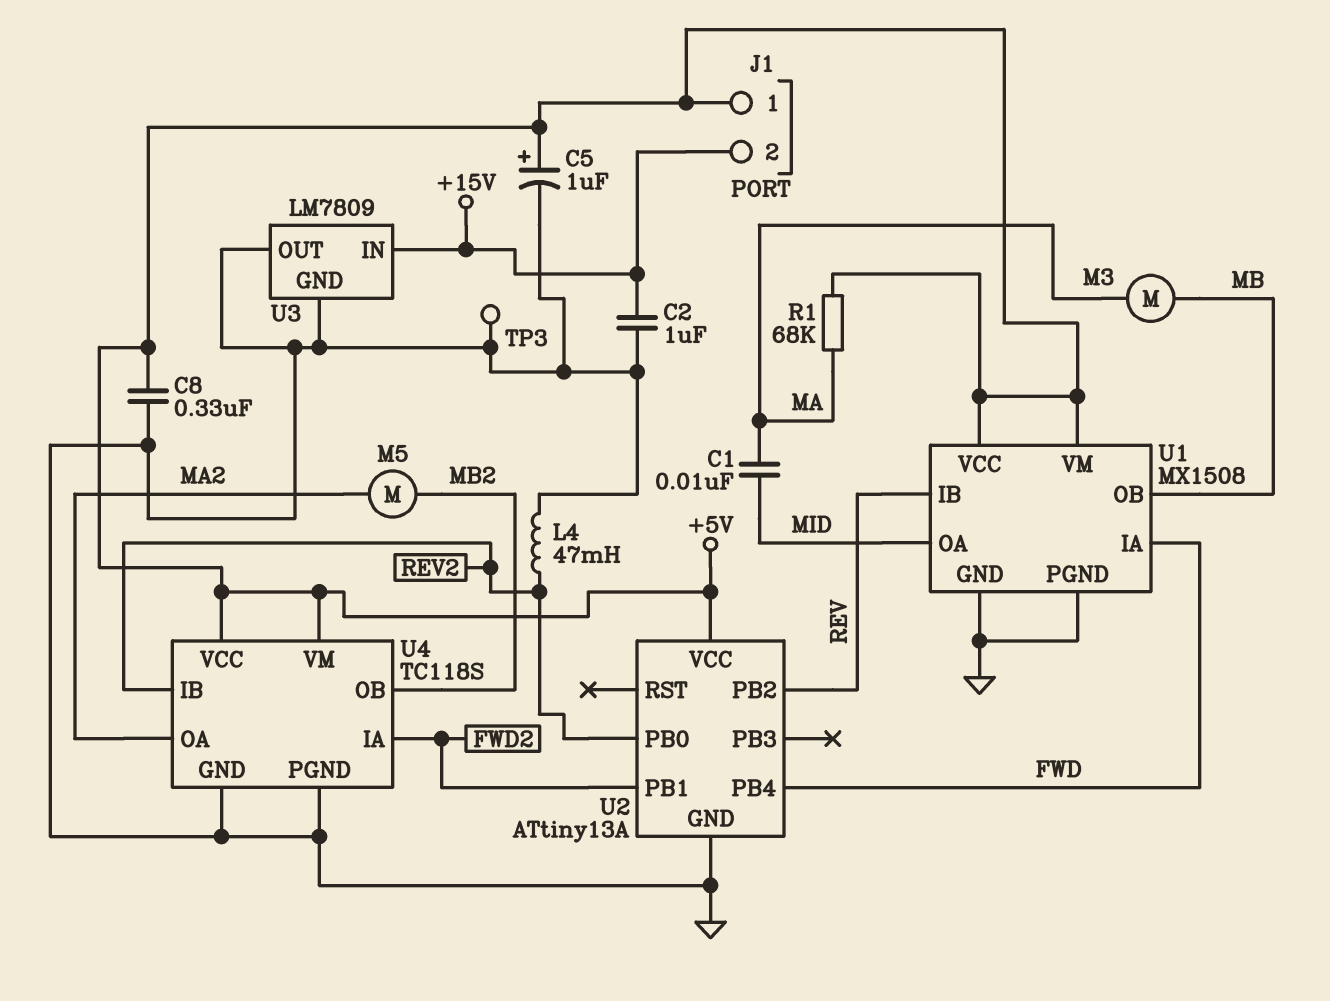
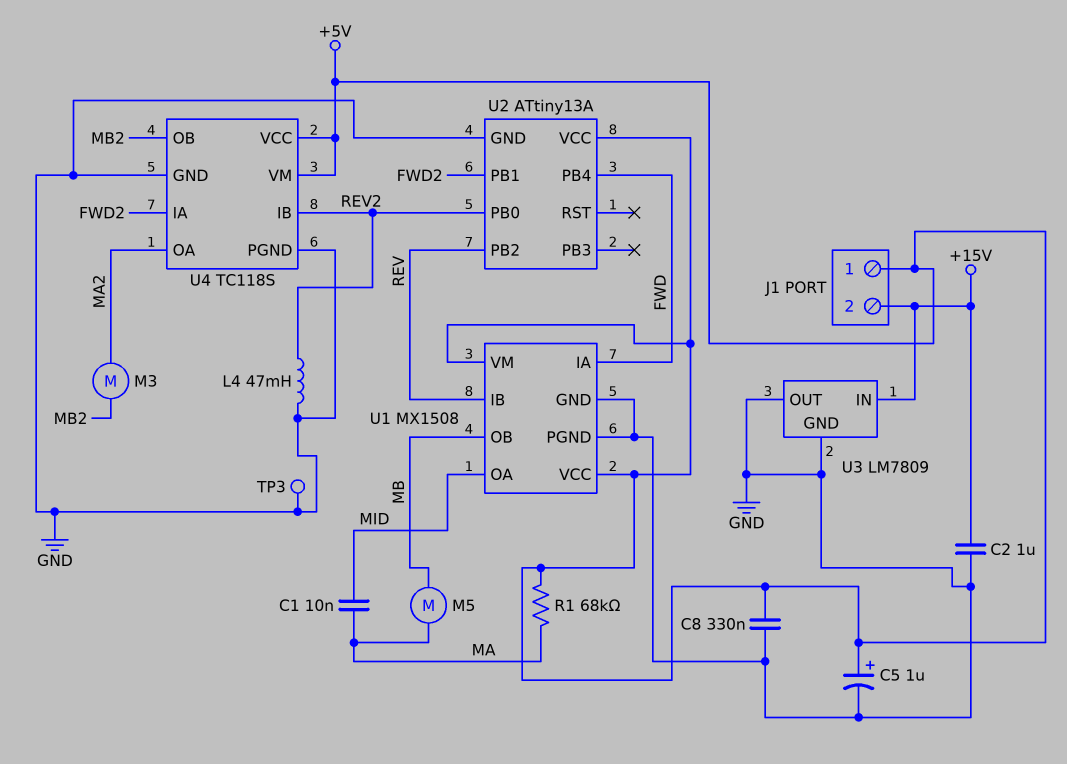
M3: motor (MA, MB) -> motor (MA2, MB2)
M5: motor (MA2, MB2) -> motor (MA, MB)

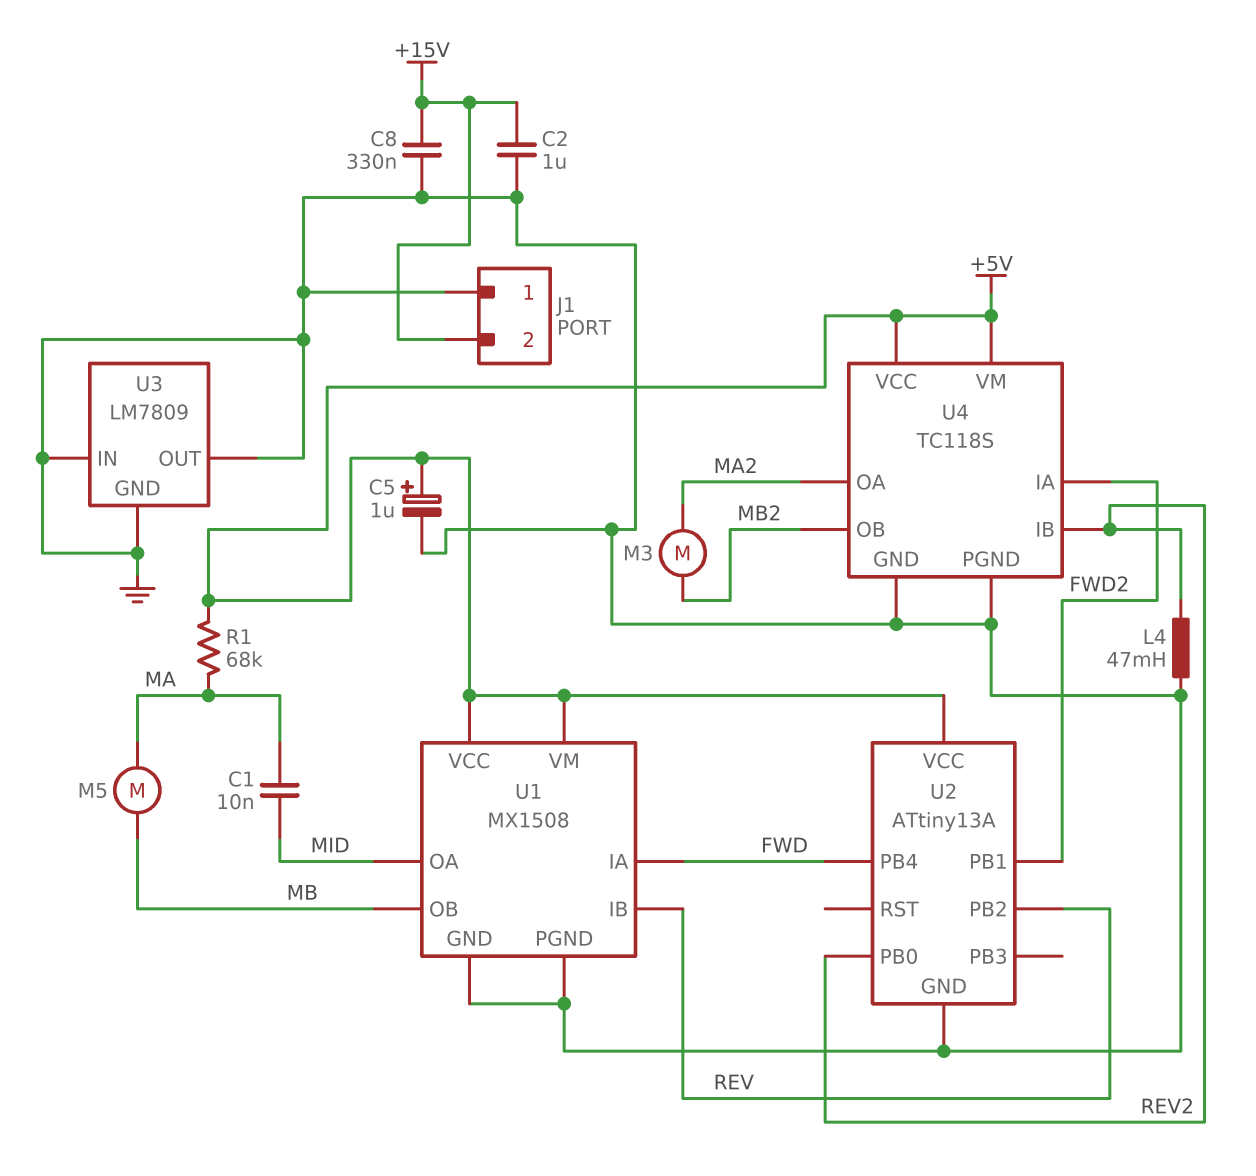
C8: 330nF (+5V, GND) -> 330nF (+15V, GND)
J1 pin 1: +5V -> GND
TP3: test point (GND) -> none
U3 pin IN: +15V -> GND

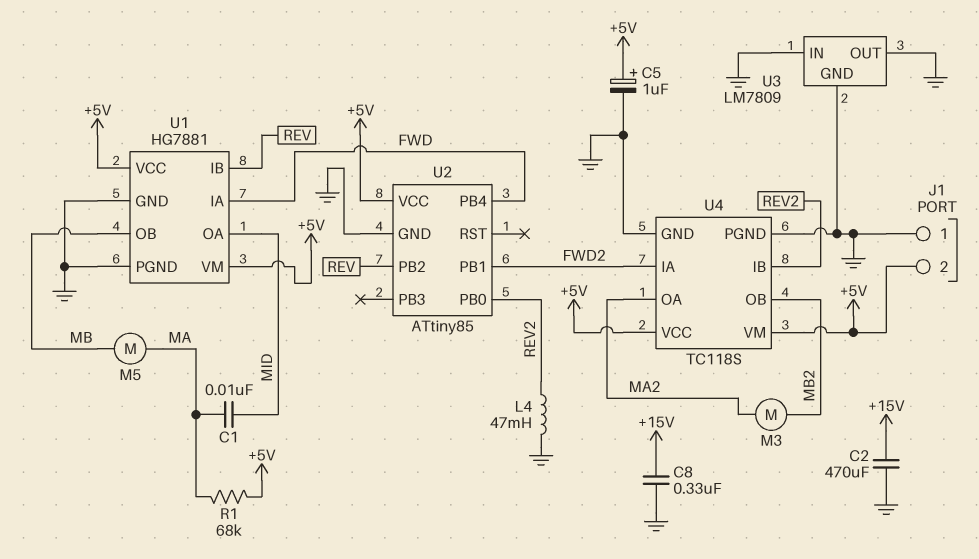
C2: 1uF (+15V, GND) -> 470uF (+15V, GND)
J1 pin 2: +15V -> +5V
U1: MX1508 -> HG7881
U2: ATtiny13A -> ATtiny85

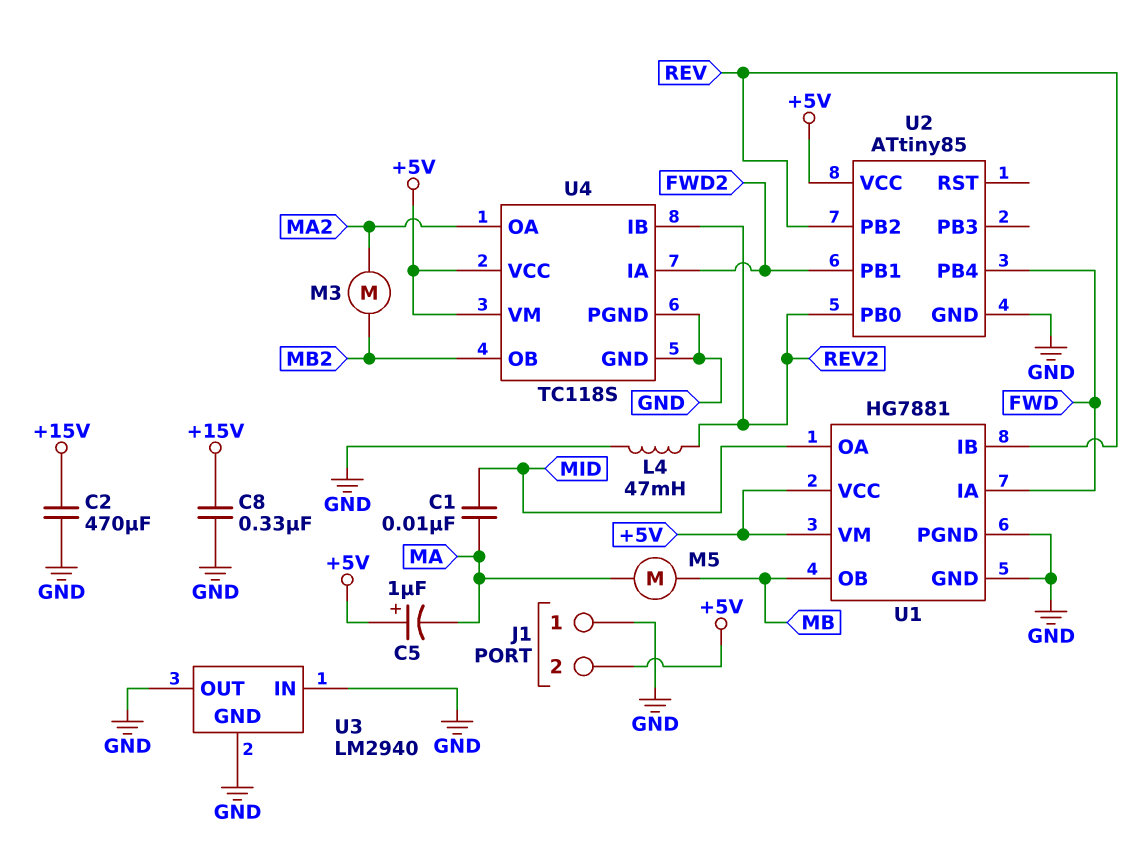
C5: 1uF (plus +5V, minus GND) -> 1uF (plus +5V, minus MA)
R1: 68k (+5V, MA) -> none
U3: LM7809 -> LM2940

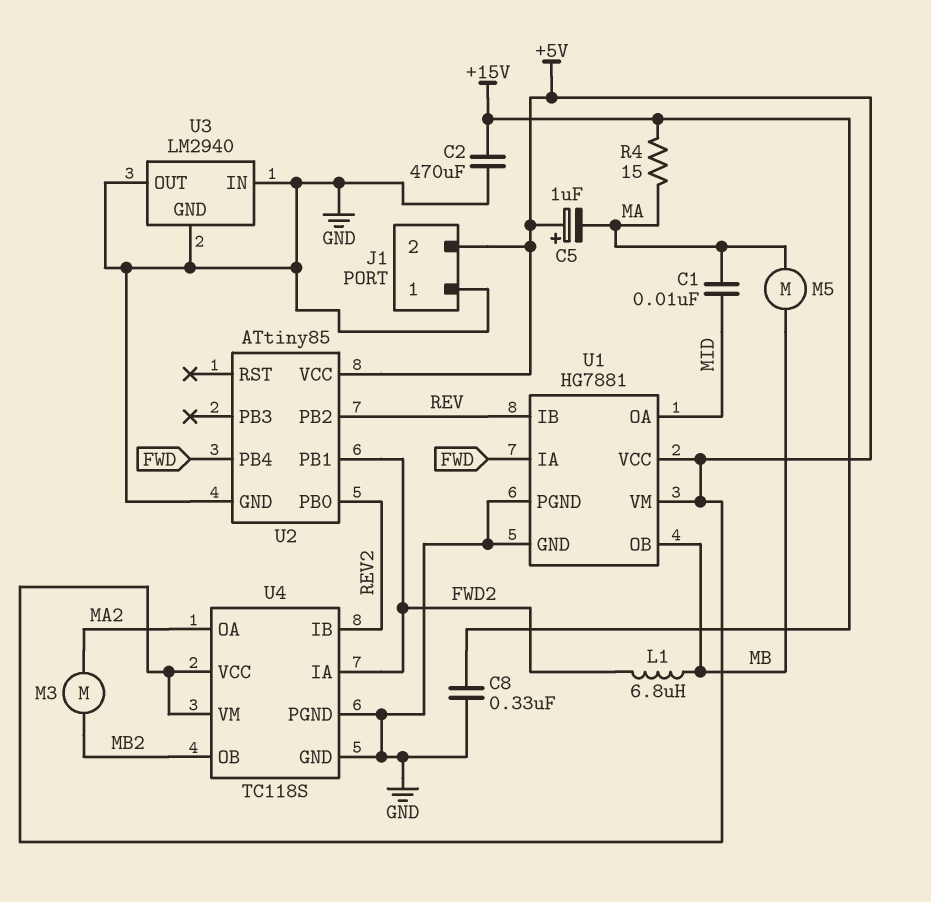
L1: none -> 6.8uH (FWD2, MB)
L4: 47mH (GND, REV2) -> none
R4: none -> 15 (+15V, MA)

